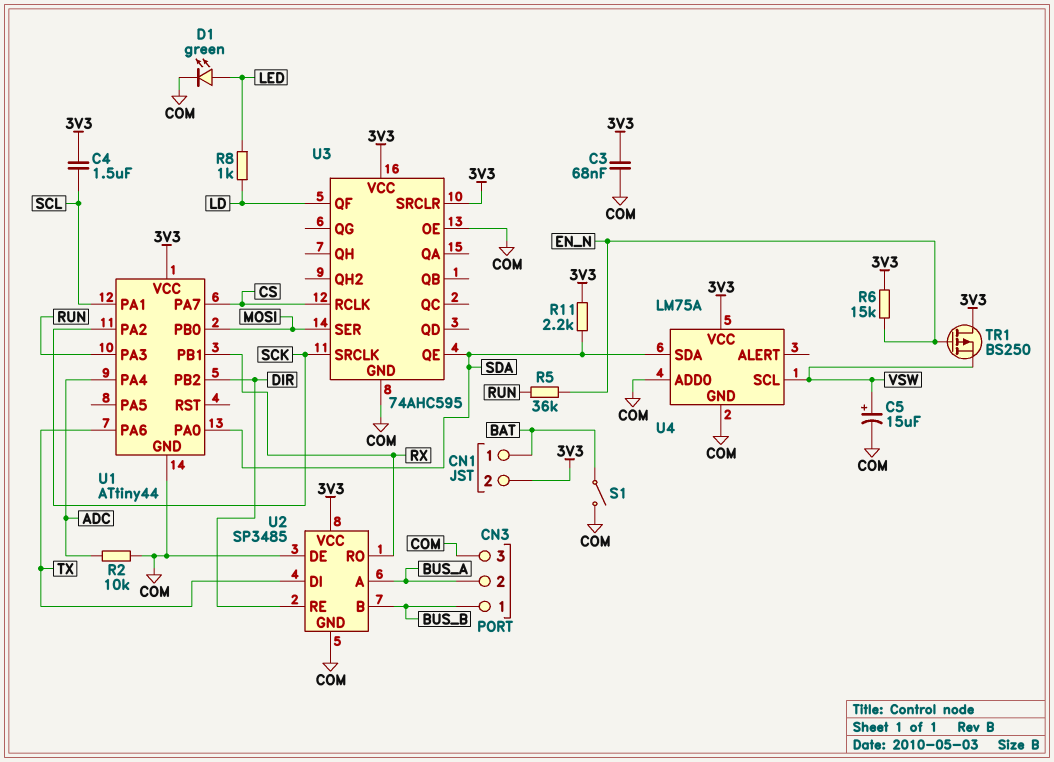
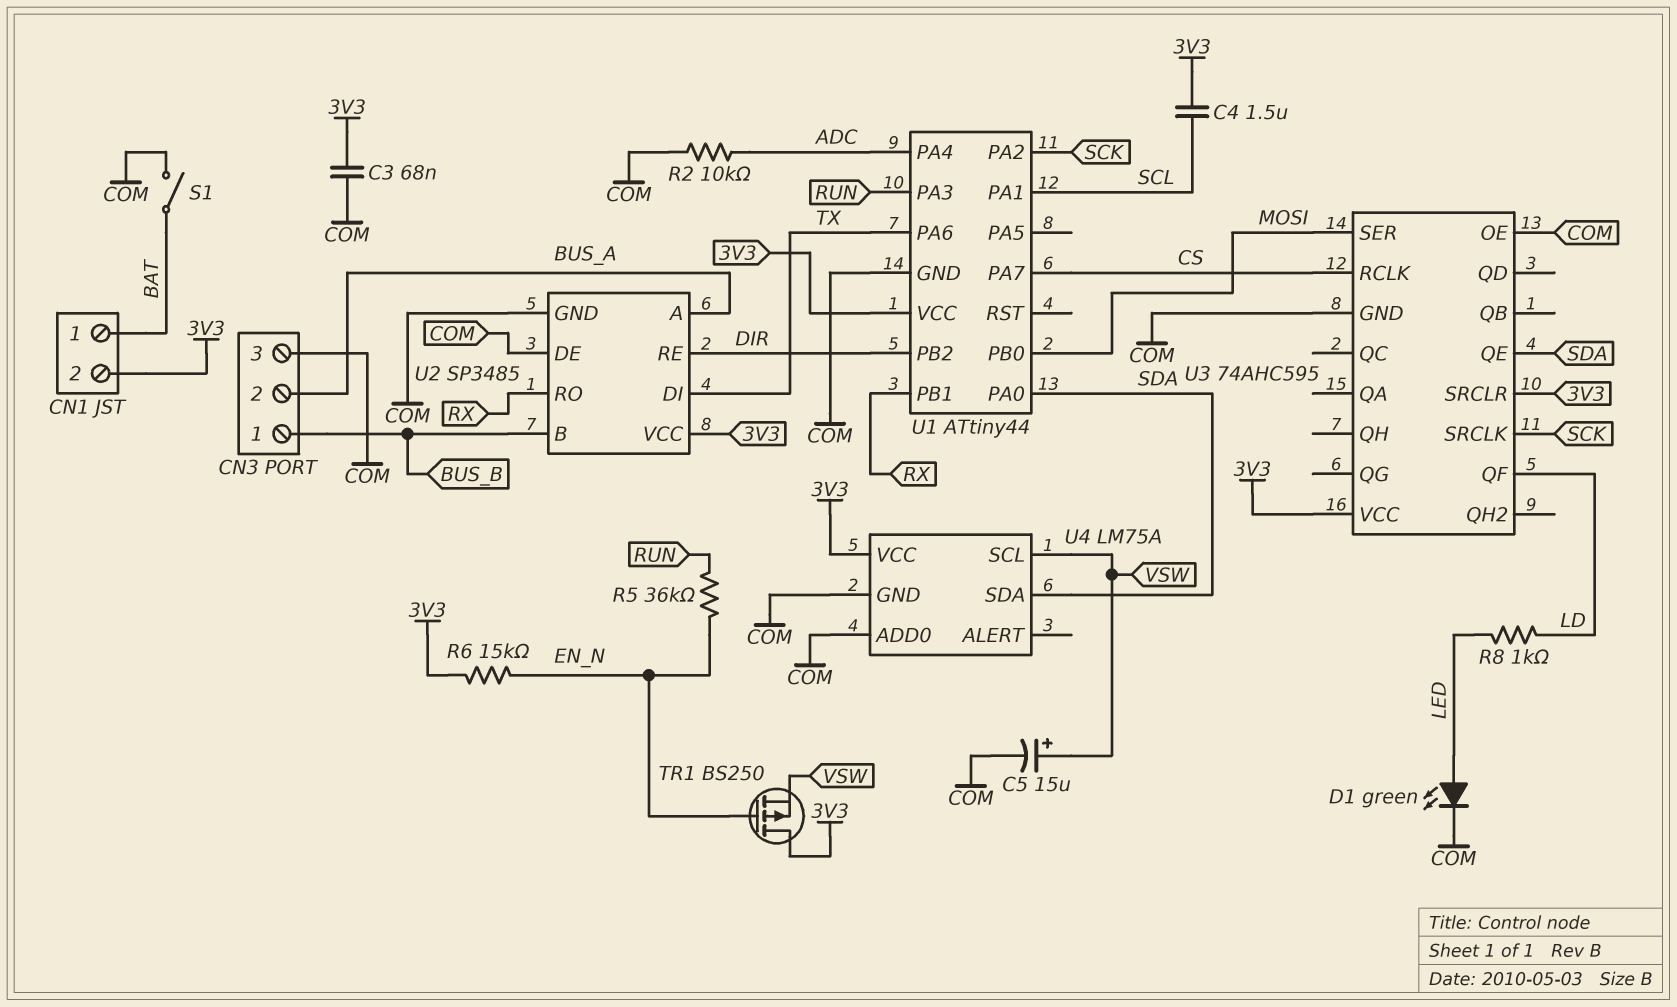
R11: 2.2k (3V3, SDA) -> none

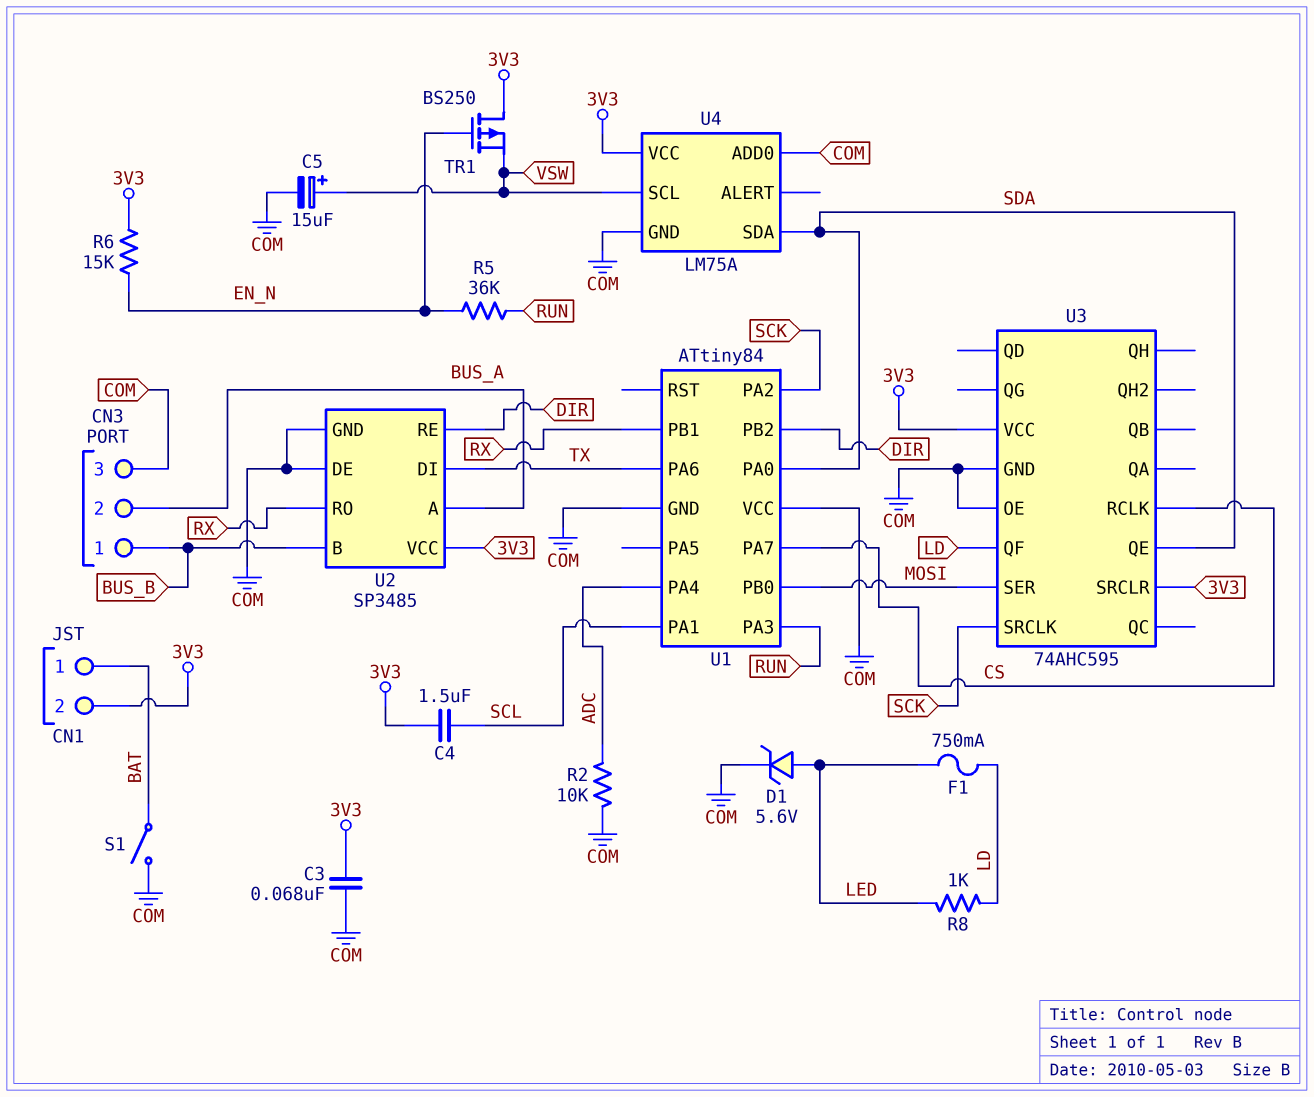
D1: LED green (A LED, K COM) -> zener 5.6V (A LED, K COM)
F1: none -> 750mA (LD, LED)
U1: ATtiny44 -> ATtiny84
U1 pin VCC: 3V3 -> COM

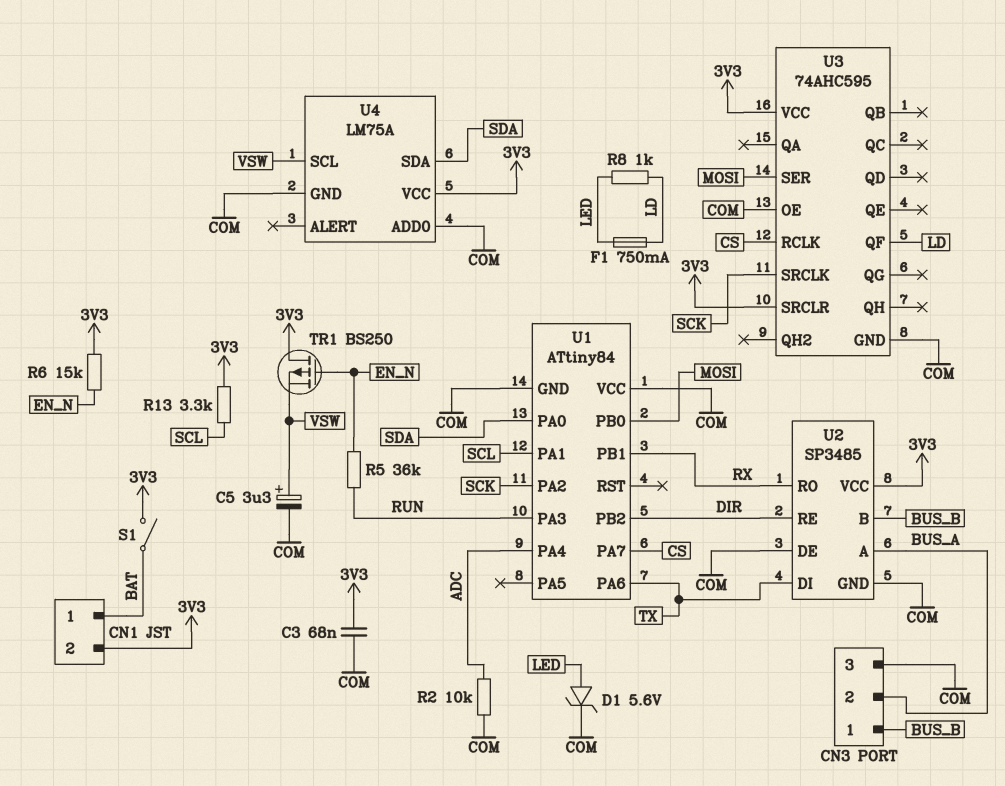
C4: 1.5uF (3V3, SCL) -> none
C5: 15uF (plus VSW, minus COM) -> 3.3uF (plus VSW, minus COM)
R13: none -> 3.3k (3V3, SCL)
S1: switch (BAT, COM) -> switch (3V3, BAT)
U3 pin QE: SDA -> none

